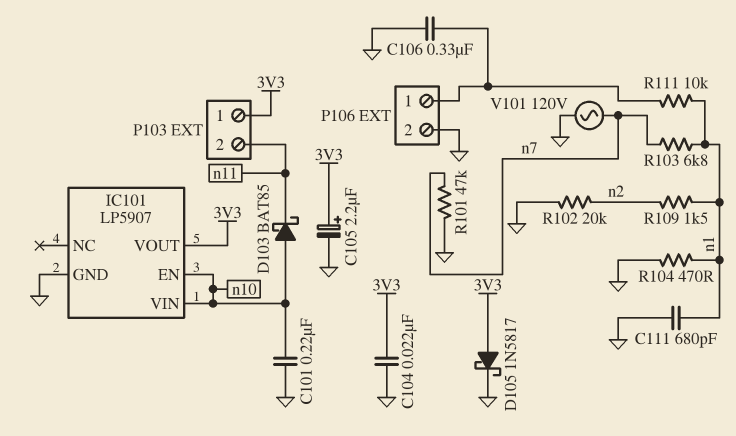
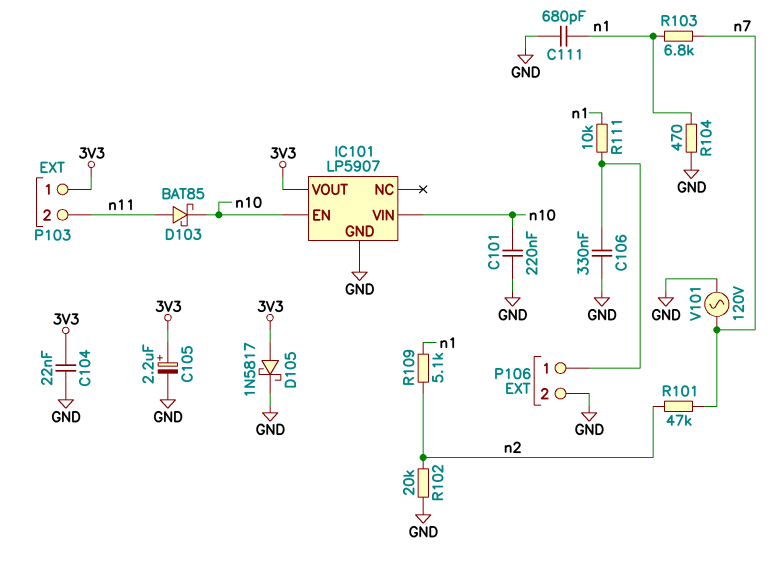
D103: schottky BAT85 (A n10, K n11) -> schottky BAT85 (A n11, K n10)
R101: 47k (GND, n7) -> 47k (n2, n7)
R109: 1.5k (n1, n2) -> 5.1k (n1, n2)

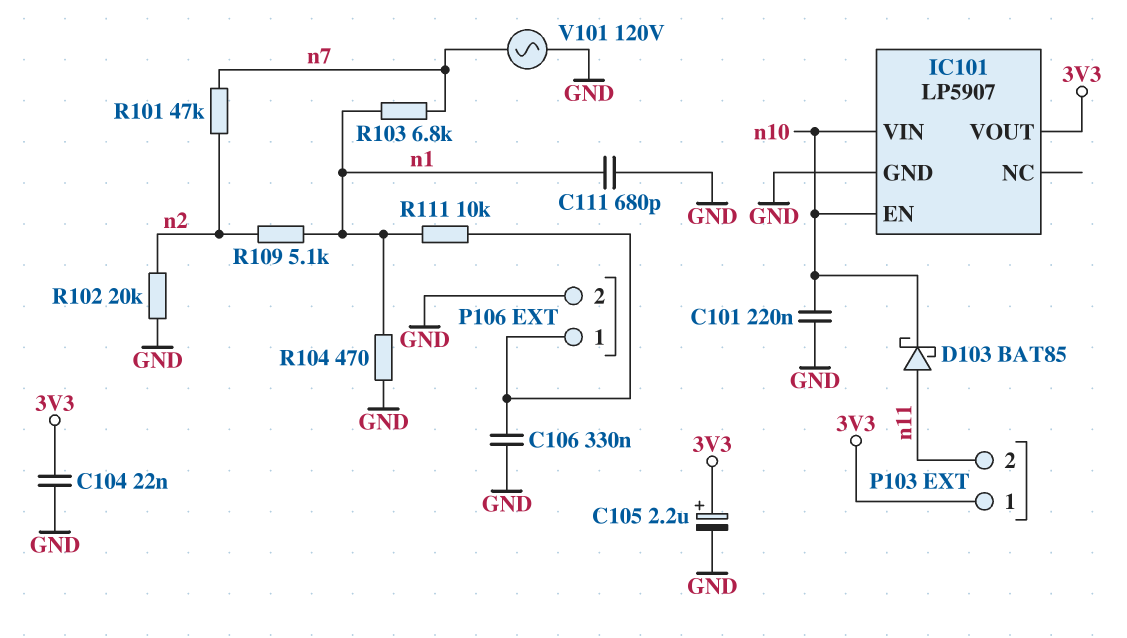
D105: schottky 1N5817 (A 3V3, K GND) -> none

